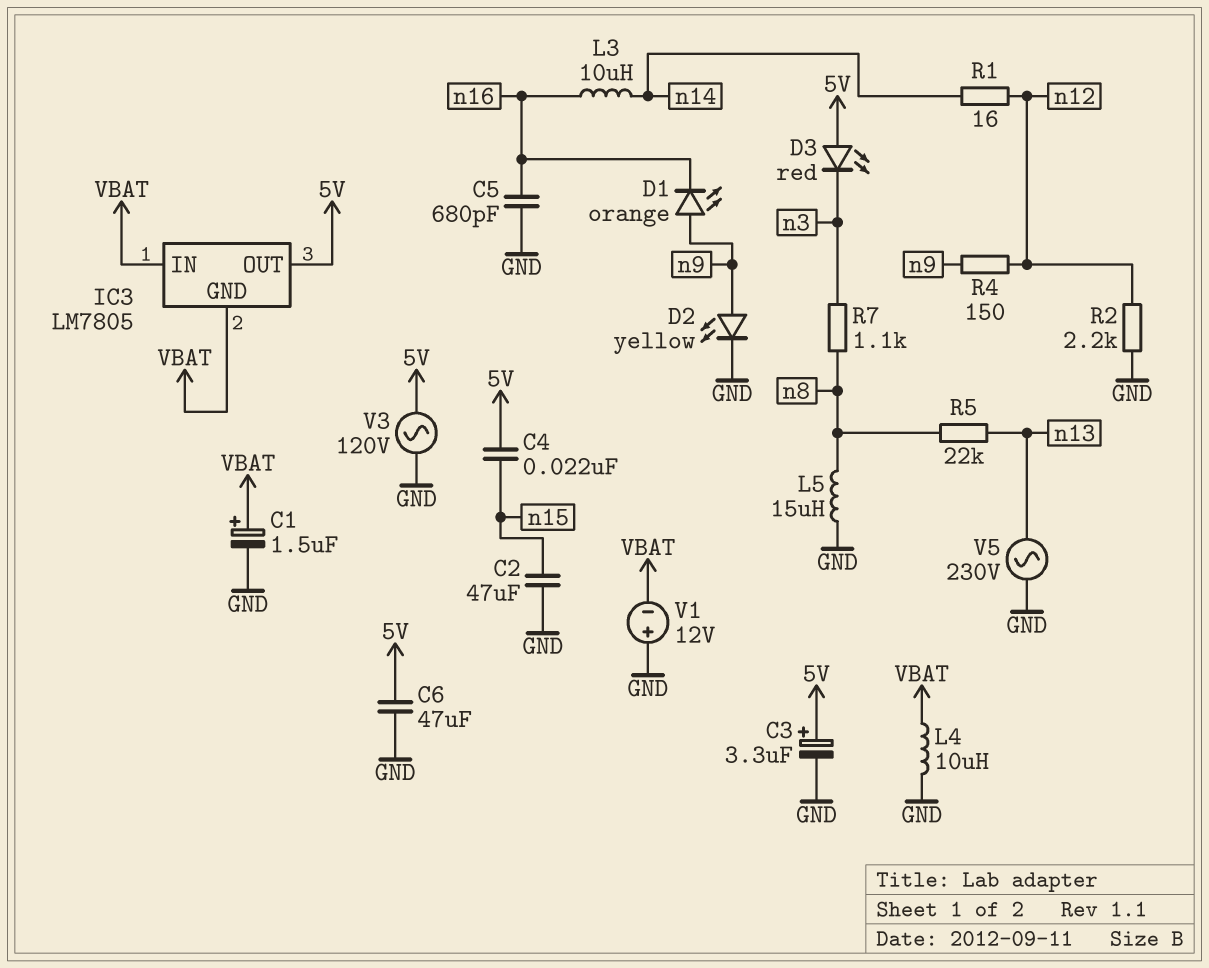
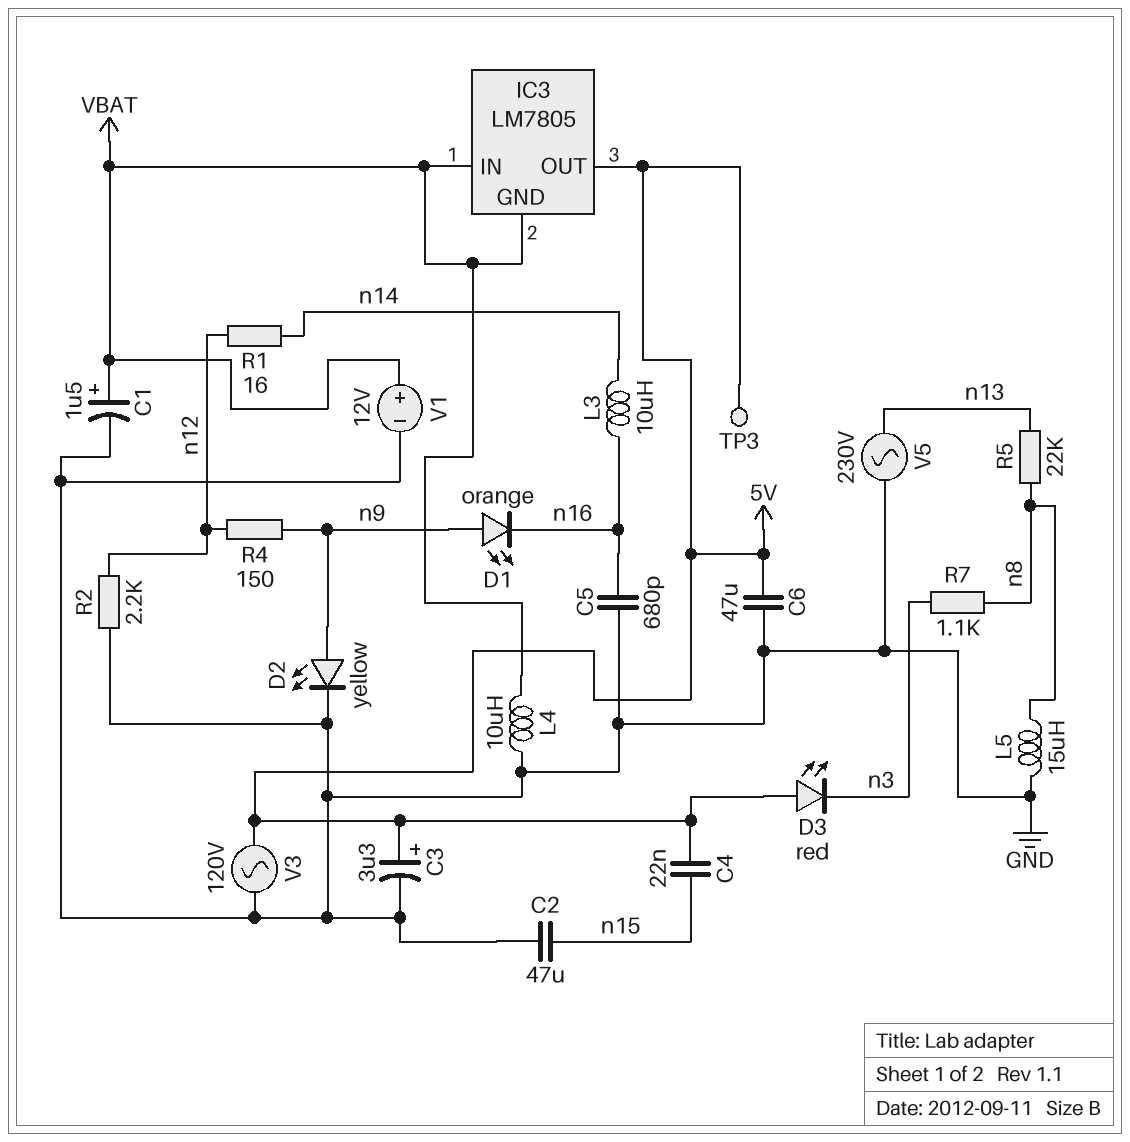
TP3: none -> test point (5V)
V1: 12V (plus GND, minus VBAT) -> 12V (plus VBAT, minus GND)

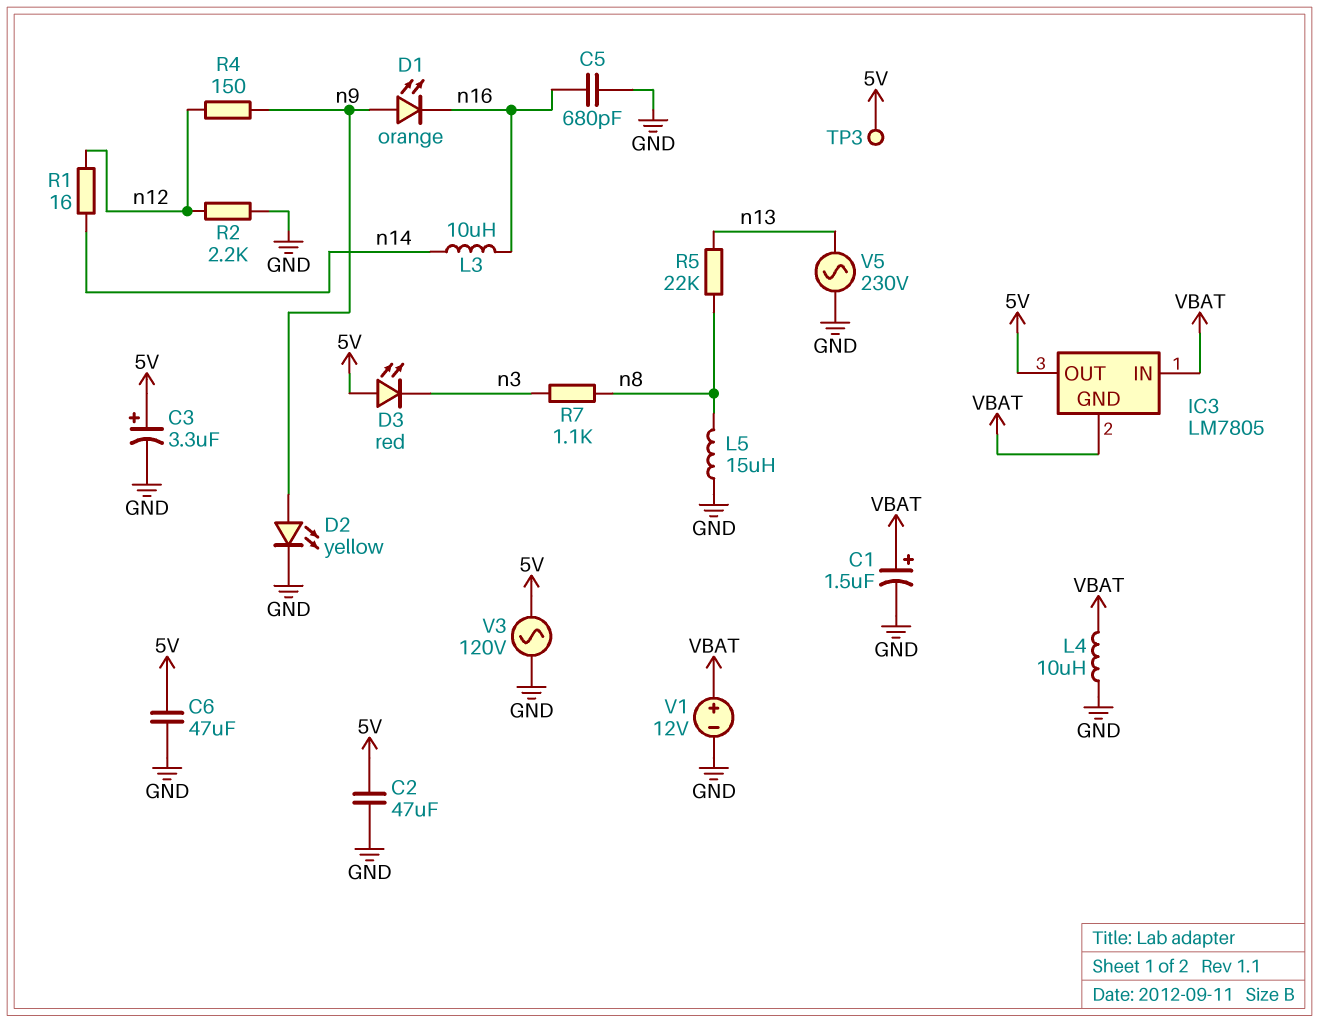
C2: 47uF (GND, n15) -> 47uF (5V, GND)
C4: 22nF (5V, n15) -> none

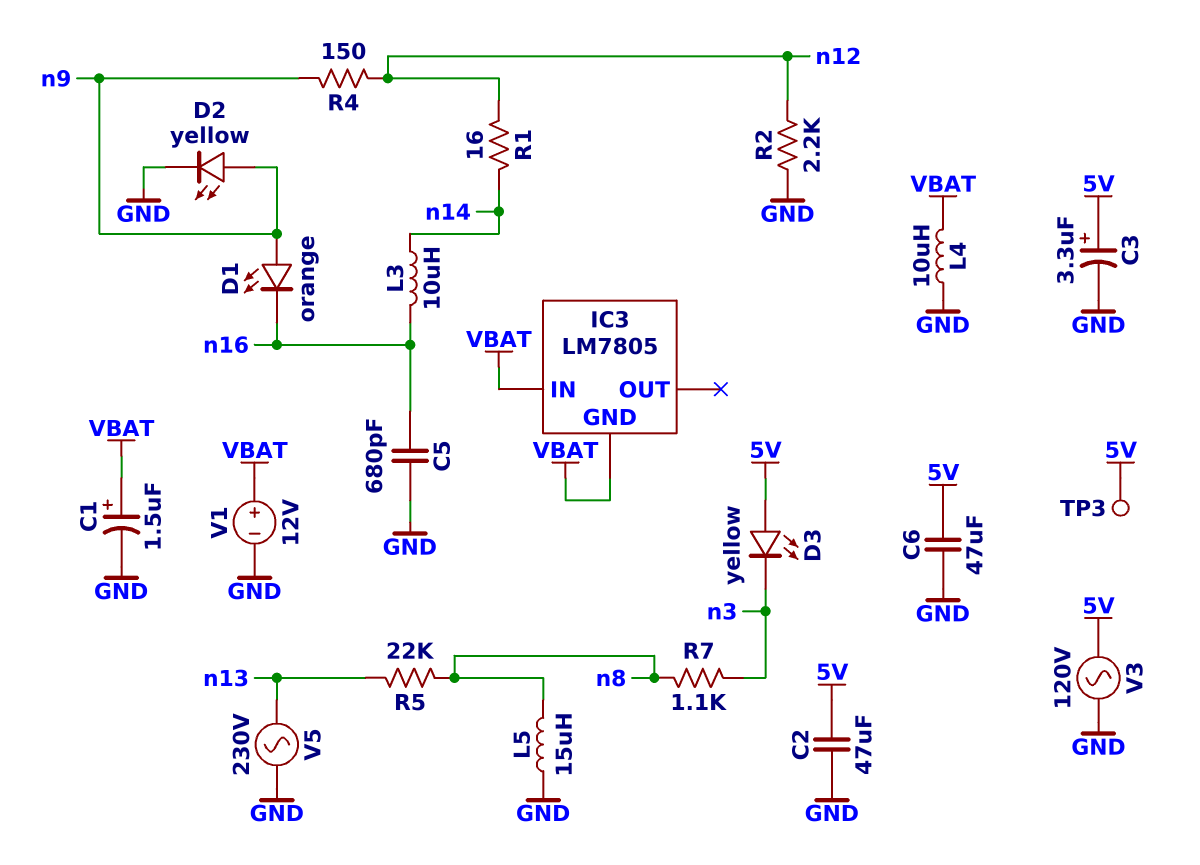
D3: LED red (A 5V, K n3) -> LED yellow (A 5V, K n3)
IC3 pin OUT: 5V -> none

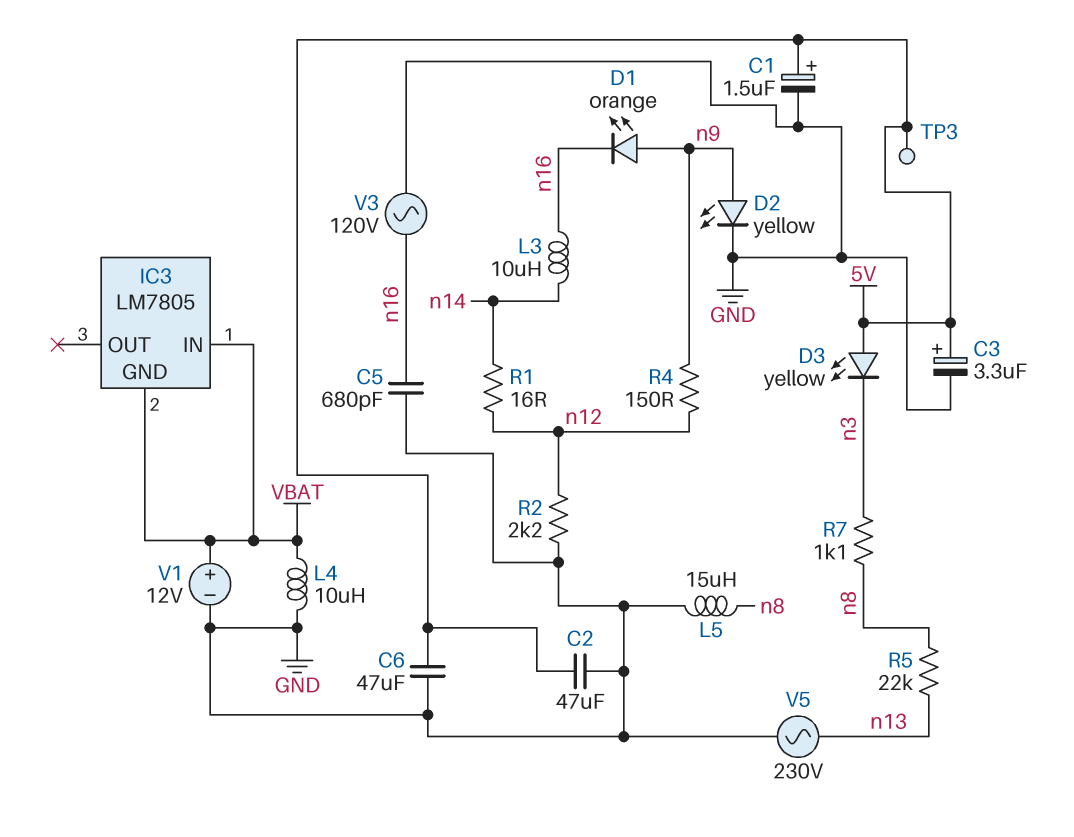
C1: 1.5uF (plus VBAT, minus GND) -> 1.5uF (plus 5V, minus GND)
V3: AC 120V (5V, GND) -> AC 120V (GND, n16)

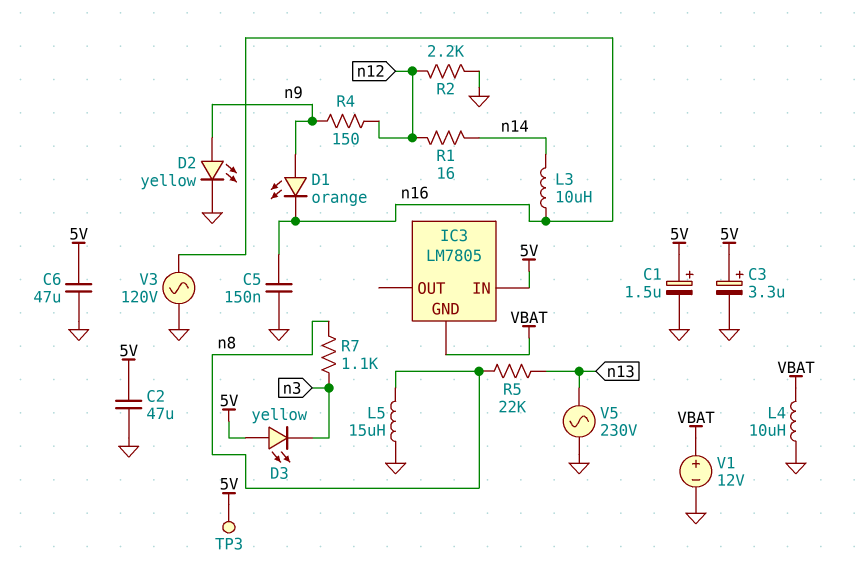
C5: 680pF (GND, n16) -> 150nF (GND, n16)
IC3 pin IN: VBAT -> 5V

